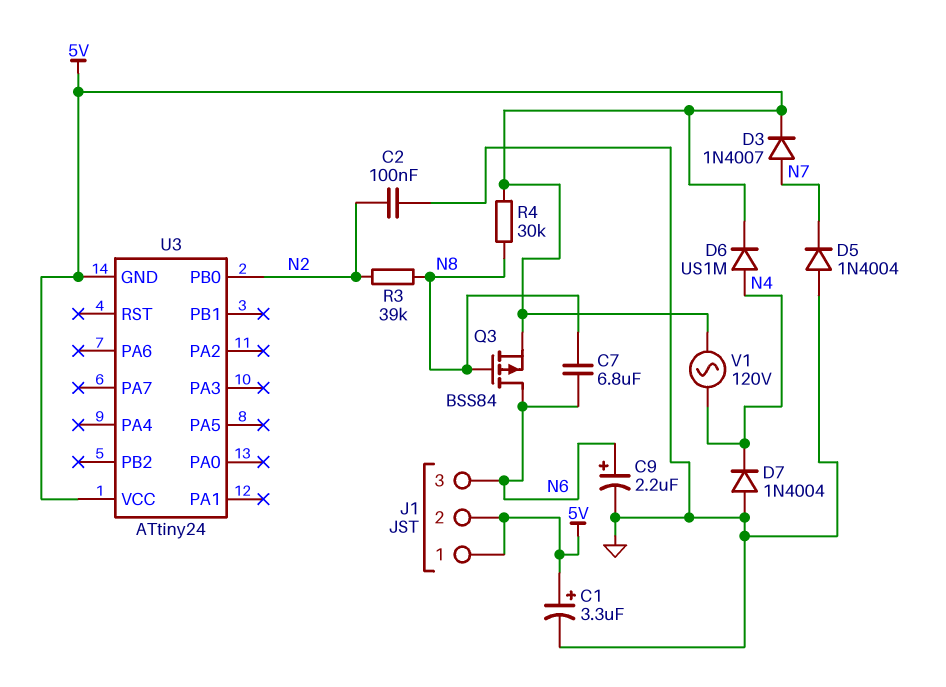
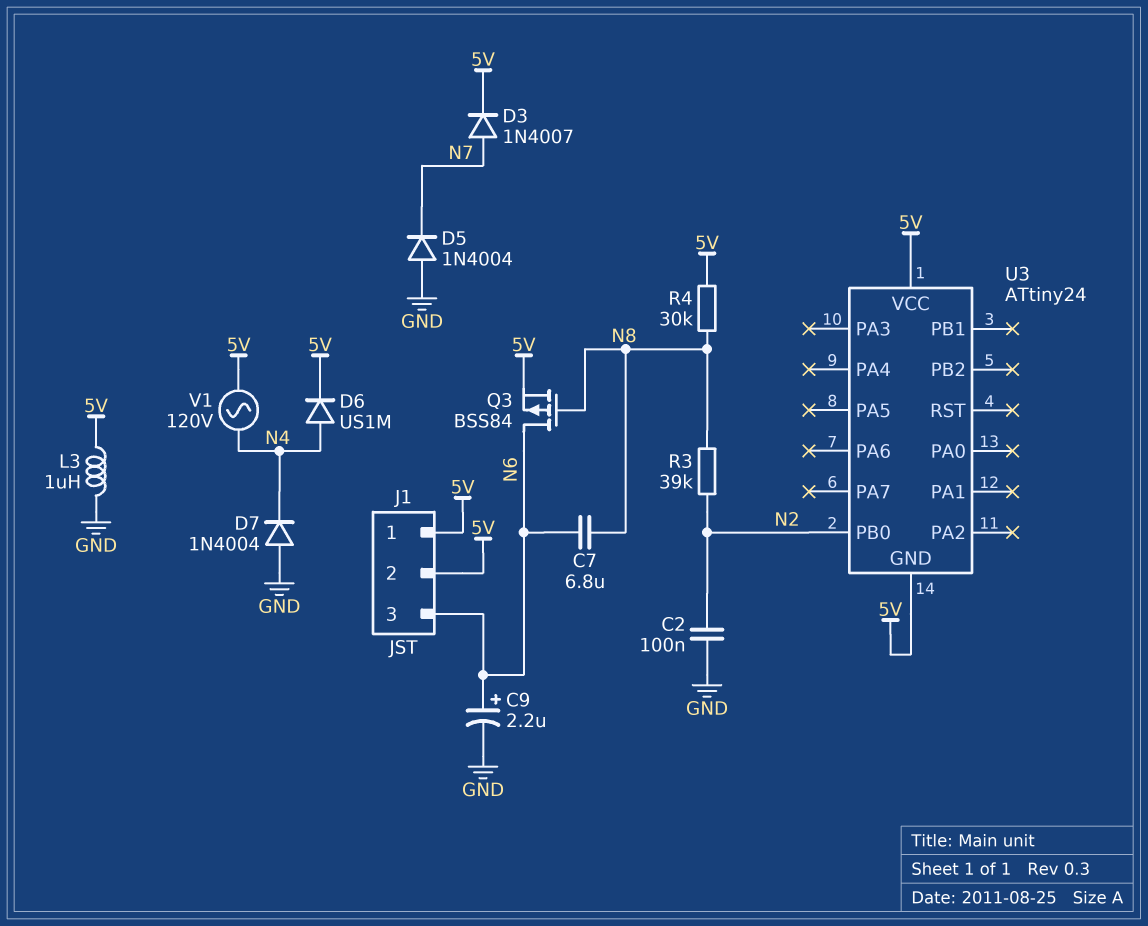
C1: 3.3uF (plus 5V, minus GND) -> none
L3: none -> 1uH (5V, GND)

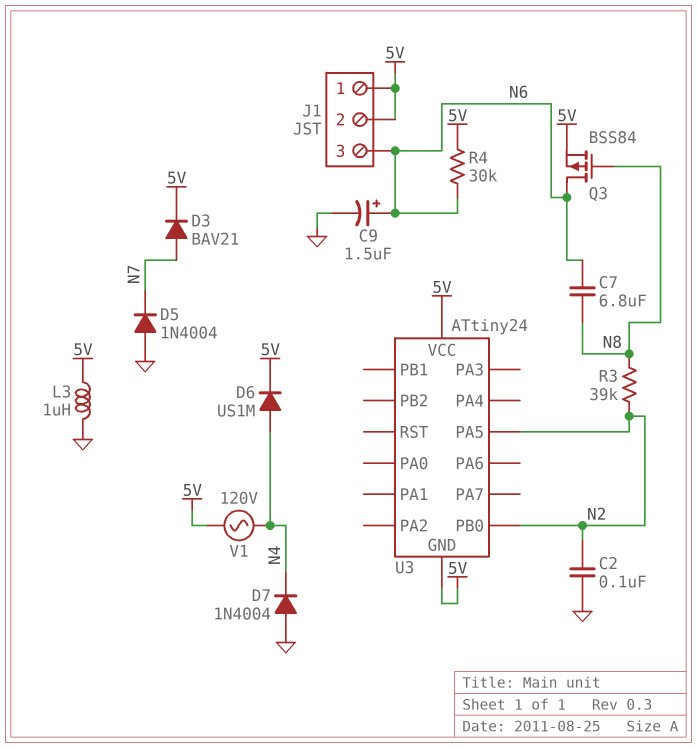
C9: 2.2uF (plus N6, minus GND) -> 1.5uF (plus N6, minus GND)
D3: diode 1N4007 (A N7, K 5V) -> diode BAV21 (A N7, K 5V)
R4: 30k (5V, N8) -> 30k (5V, N6)
U3 pin PA5: none -> N2

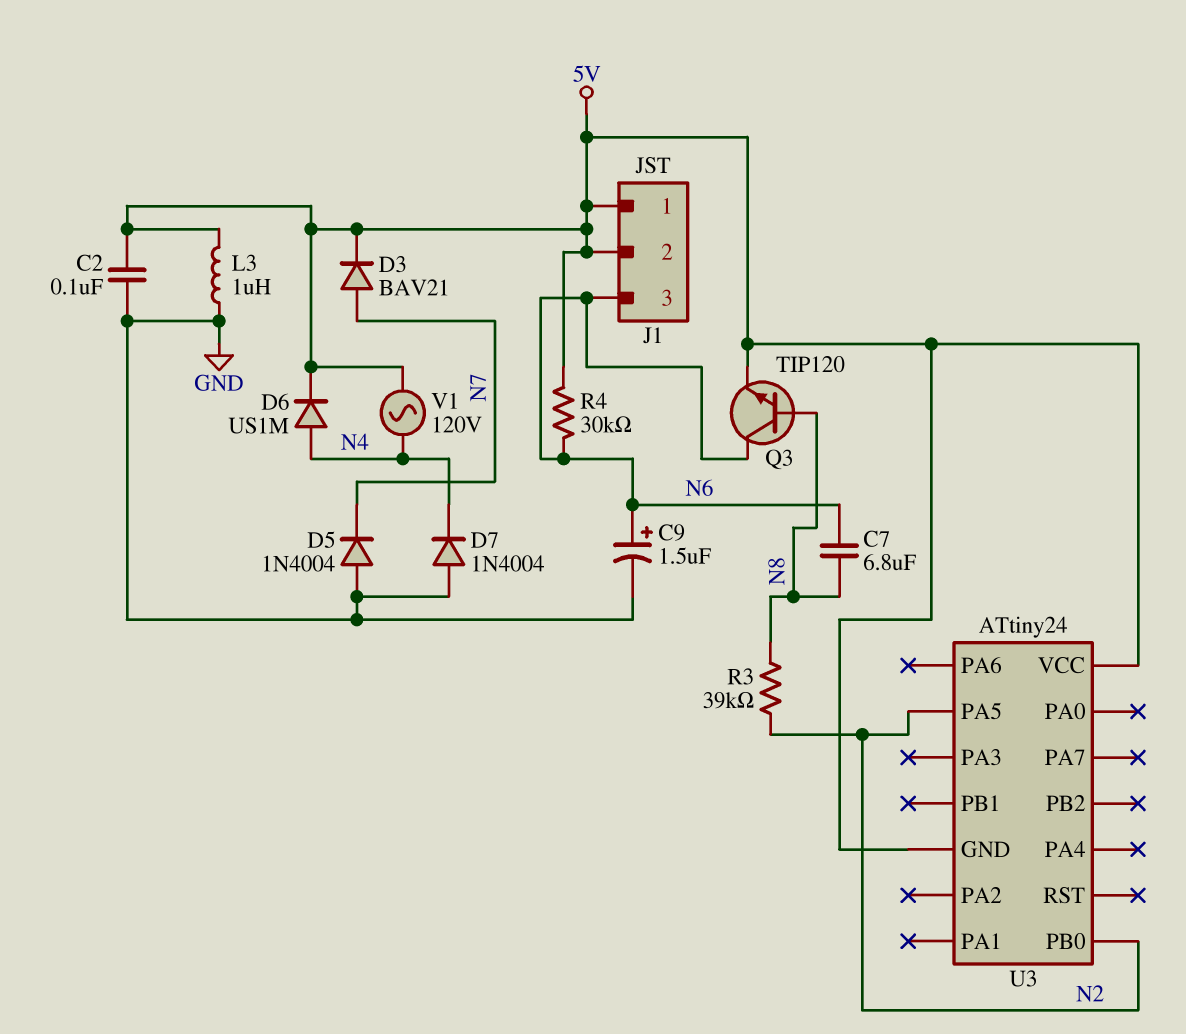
C2: 100nF (GND, N2) -> 100nF (5V, GND)
Q3: PMOS BSS84 (G N8, D N6, S 5V) -> NPN TIP120 (B N8, C N6, E 5V)

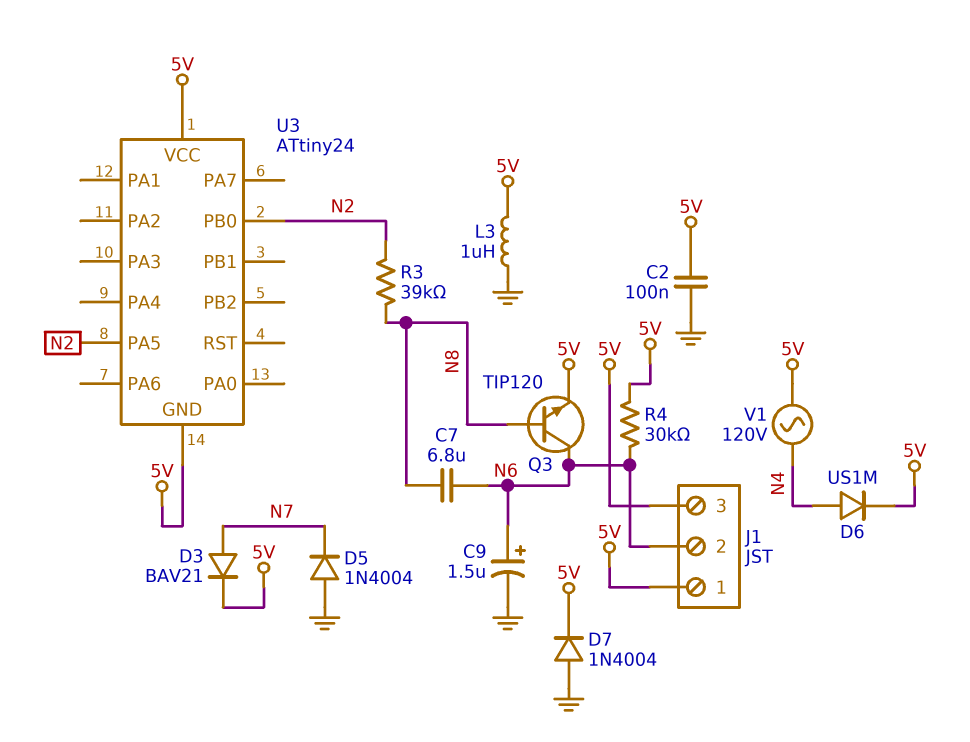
D7: diode 1N4004 (A GND, K N4) -> diode 1N4004 (A GND, K 5V)
J1 pin 2: 5V -> N6
J1 pin 3: N6 -> 5V

